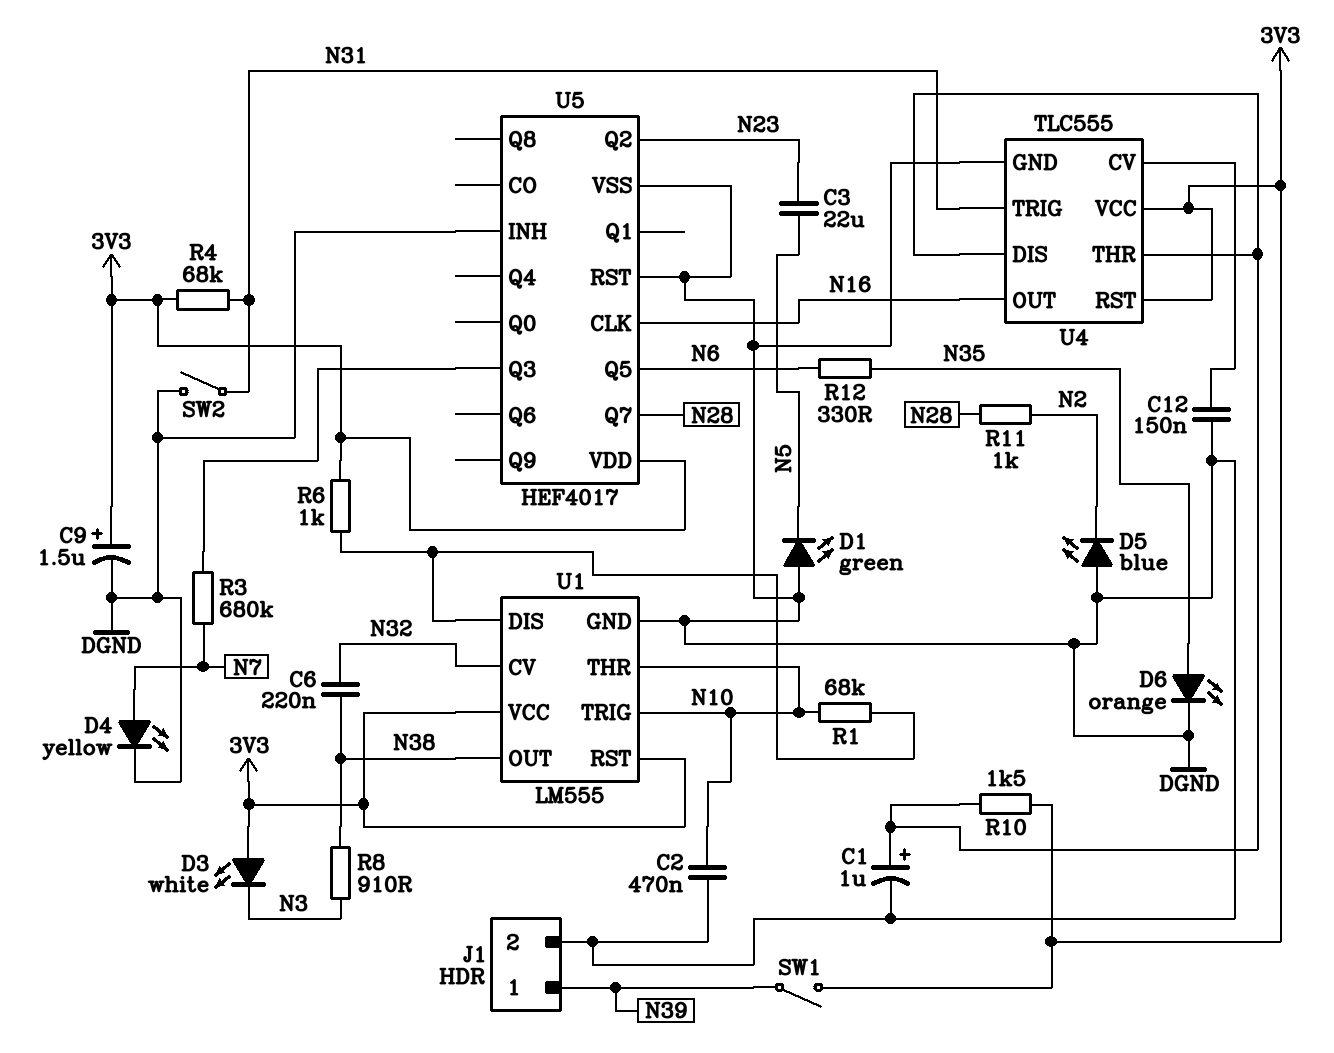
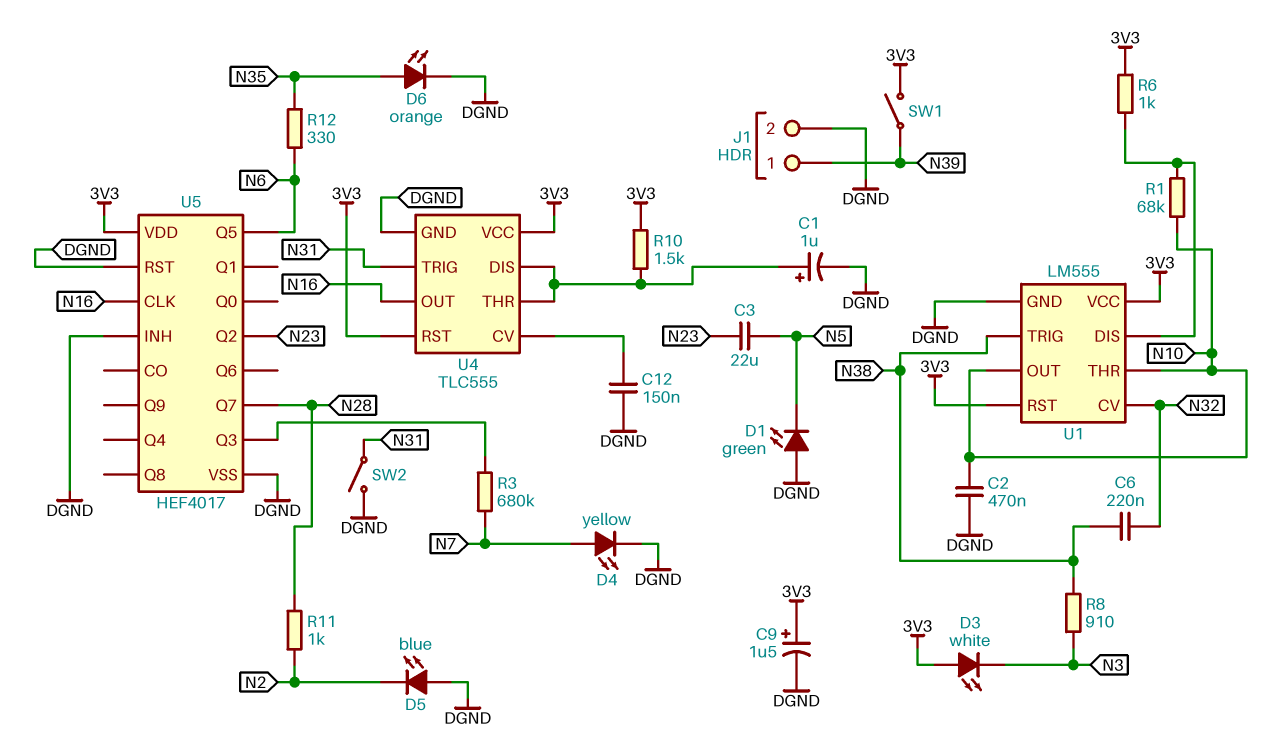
R4: 68k (3V3, N31) -> none
U1 pin OUT: N38 -> N10
U1 pin TRIG: N10 -> N38

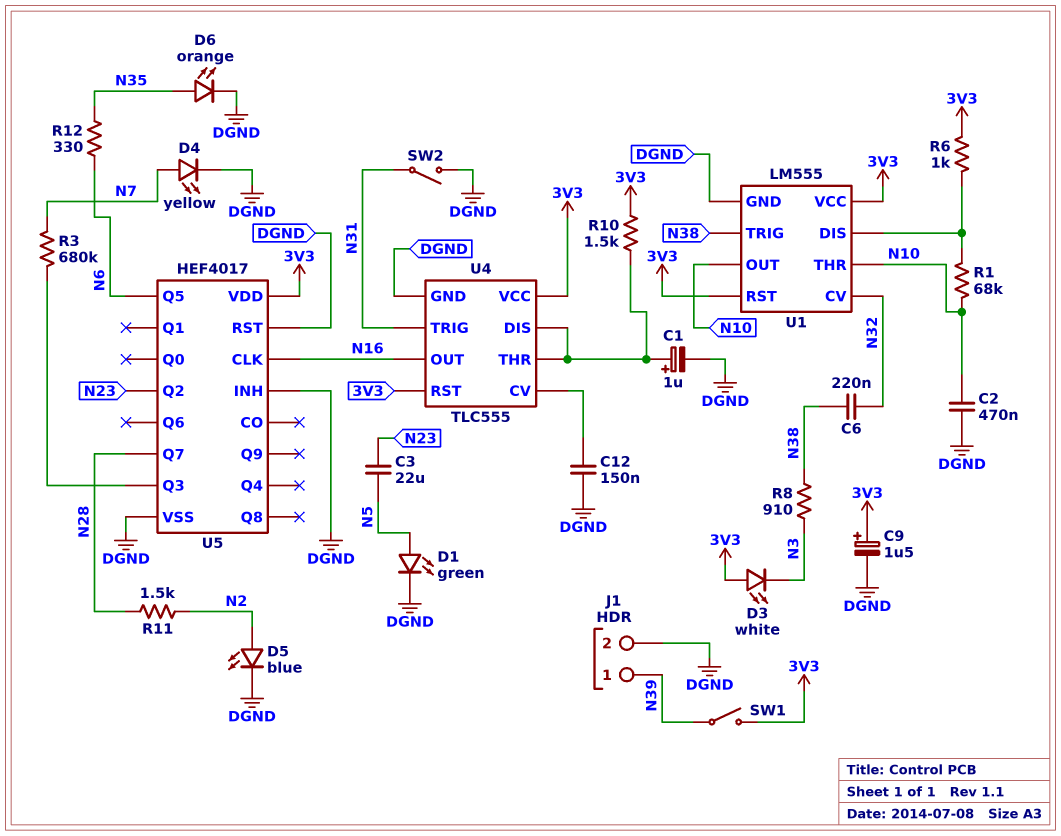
D1: LED green (A DGND, K N5) -> LED green (A N5, K DGND)
D5: LED blue (A DGND, K N2) -> LED blue (A N2, K DGND)
R11: 1k (N2, N28) -> 1.5k (N2, N28)

